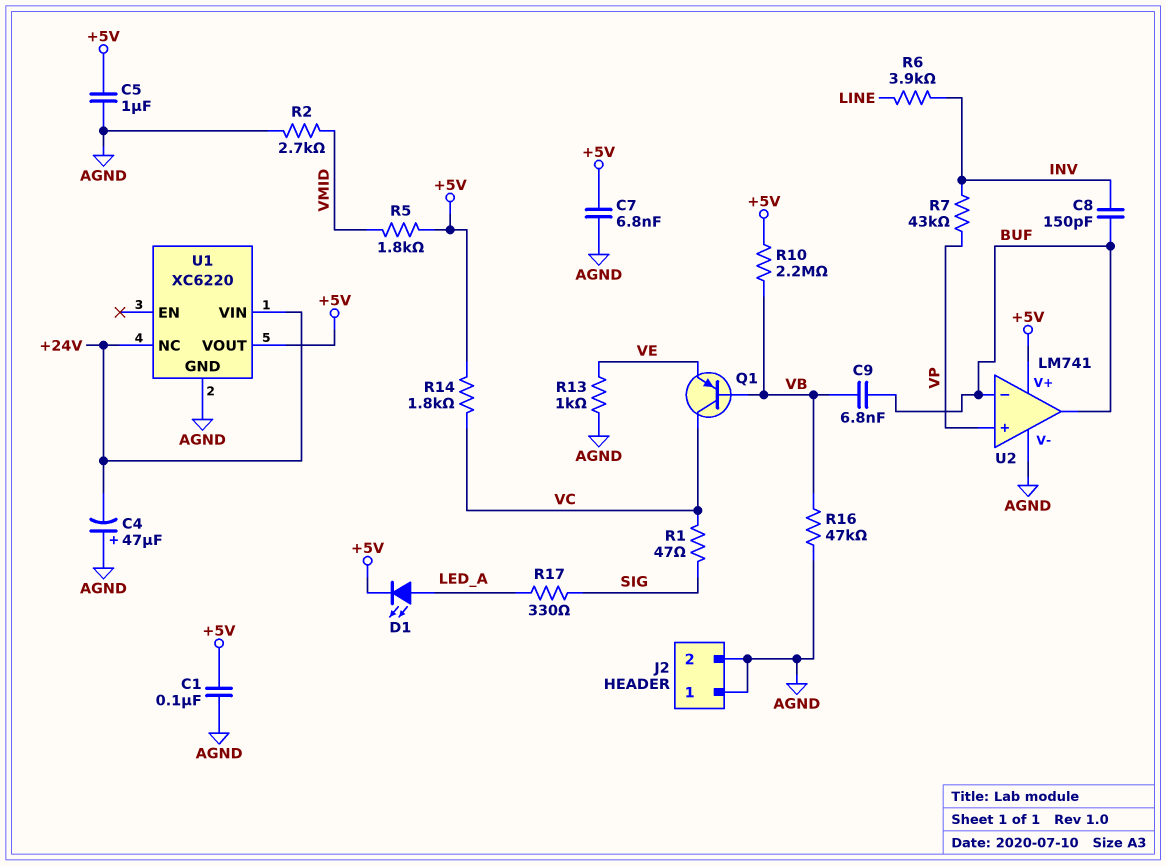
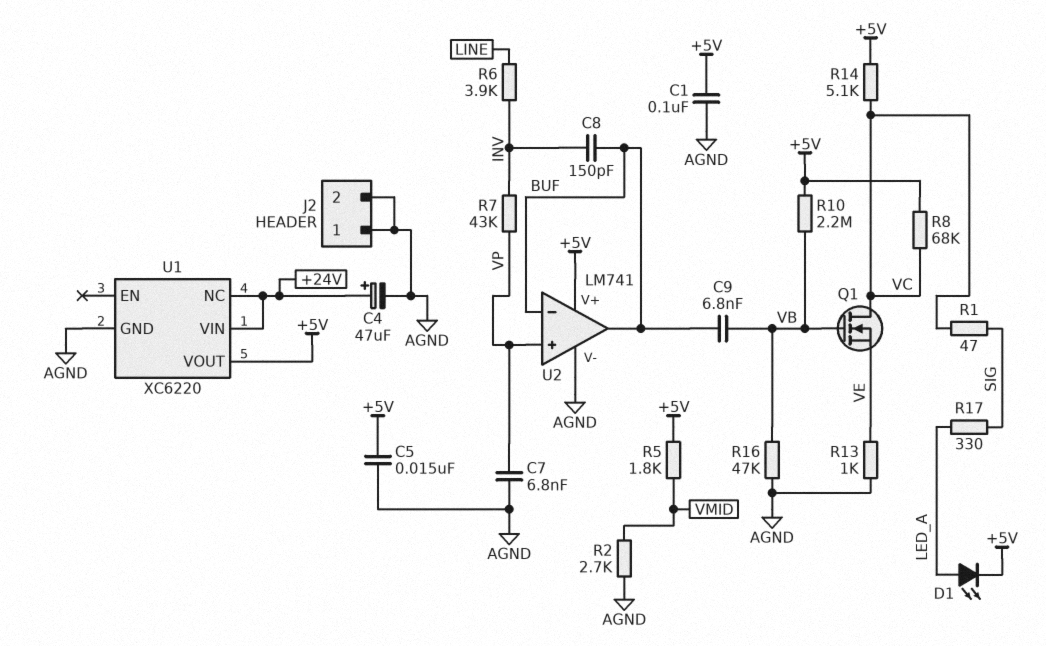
C4: 47uF (plus AGND, minus +24V) -> 47uF (plus +24V, minus AGND)
C5: 1uF (+5V, AGND) -> 15nF (+5V, AGND)
C7: 6.8nF (+5V, AGND) -> 6.8nF (AGND, VP)
Q1: PNP (B VB, C VC, E VE) -> NMOS (G VB, D VC, S VE)
R8: none -> 68k (+5V, VC)
R14: 1.8k (+5V, VC) -> 5.1k (+5V, VC)

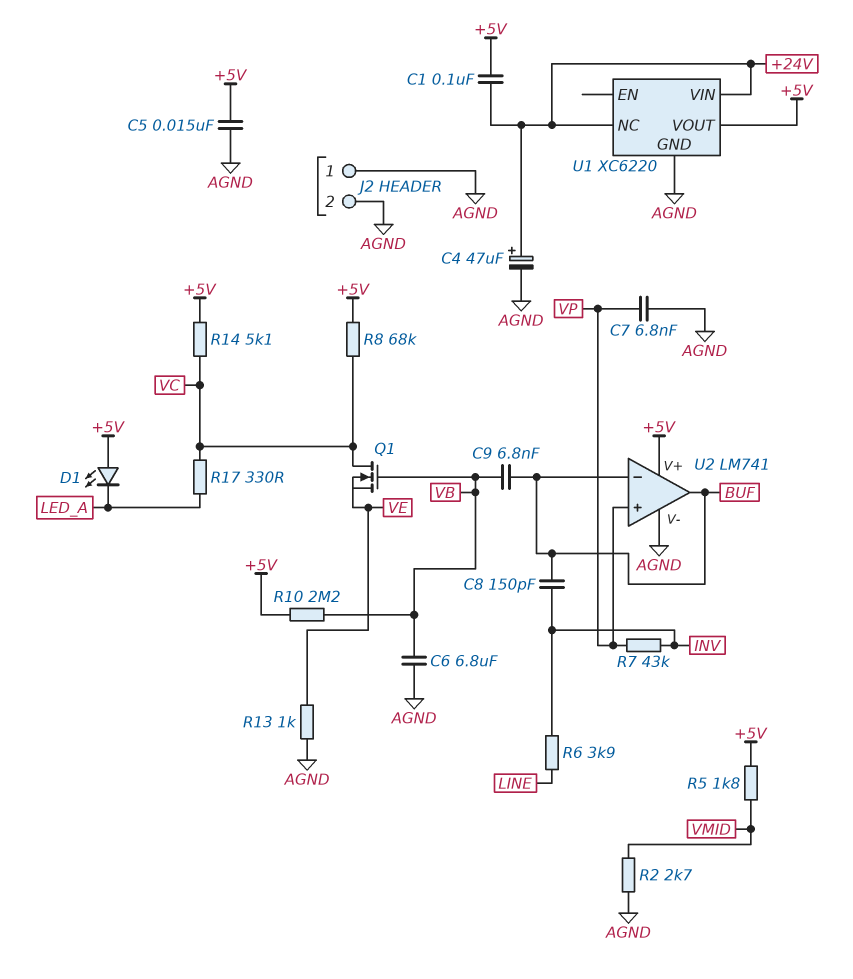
C1: 100nF (+5V, AGND) -> 100nF (+5V, +24V)
C6: none -> 6.8uF (AGND, VB)
D1: LED (A LED_A, K +5V) -> LED (A +5V, K LED_A)
R1: 47 (SIG, VC) -> none
R16: 47k (AGND, VB) -> none
R17: 330 (LED_A, SIG) -> 330 (LED_A, VC)

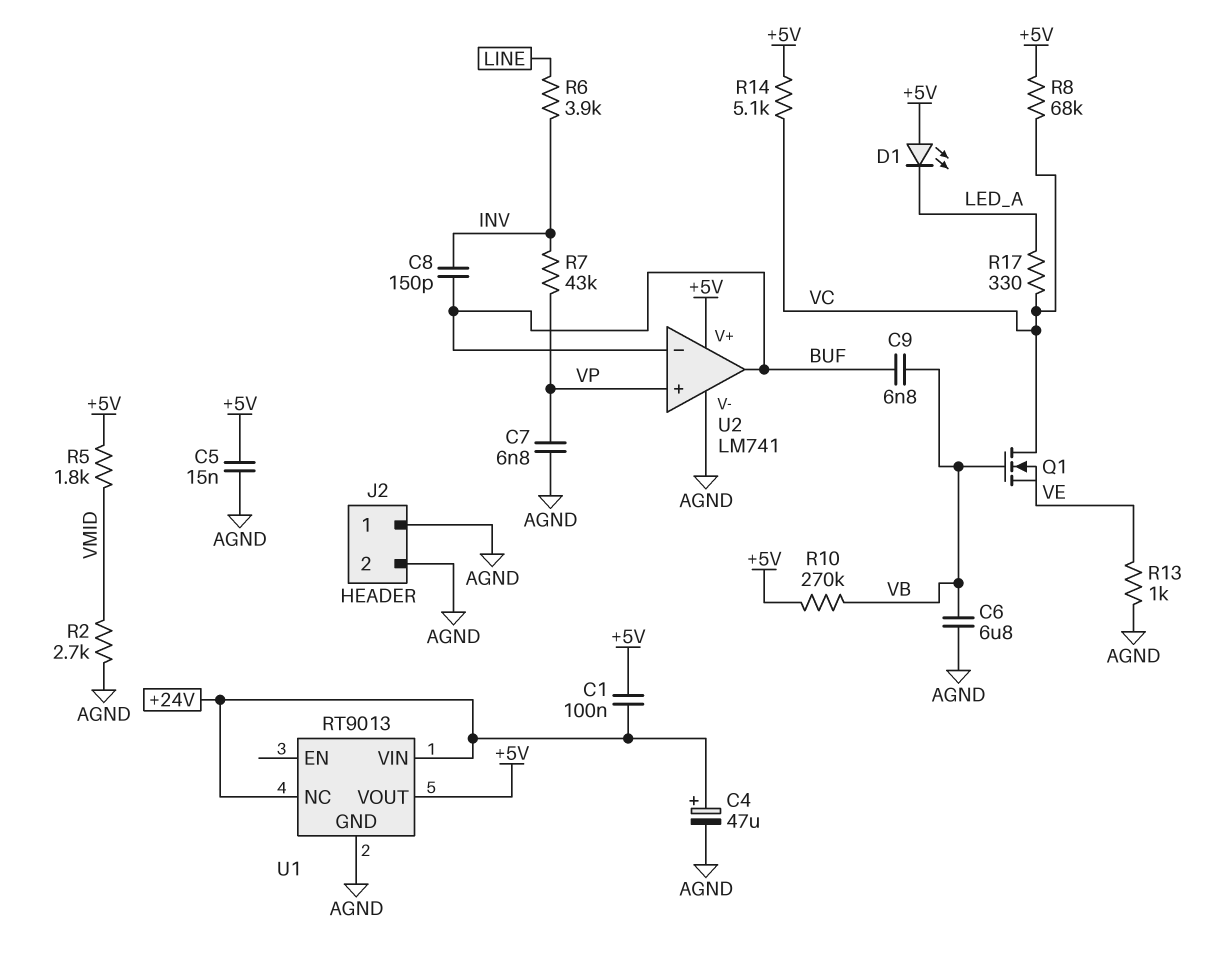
R10: 2.2M (+5V, VB) -> 270k (+5V, VB)
U1: XC6220 -> RT9013

